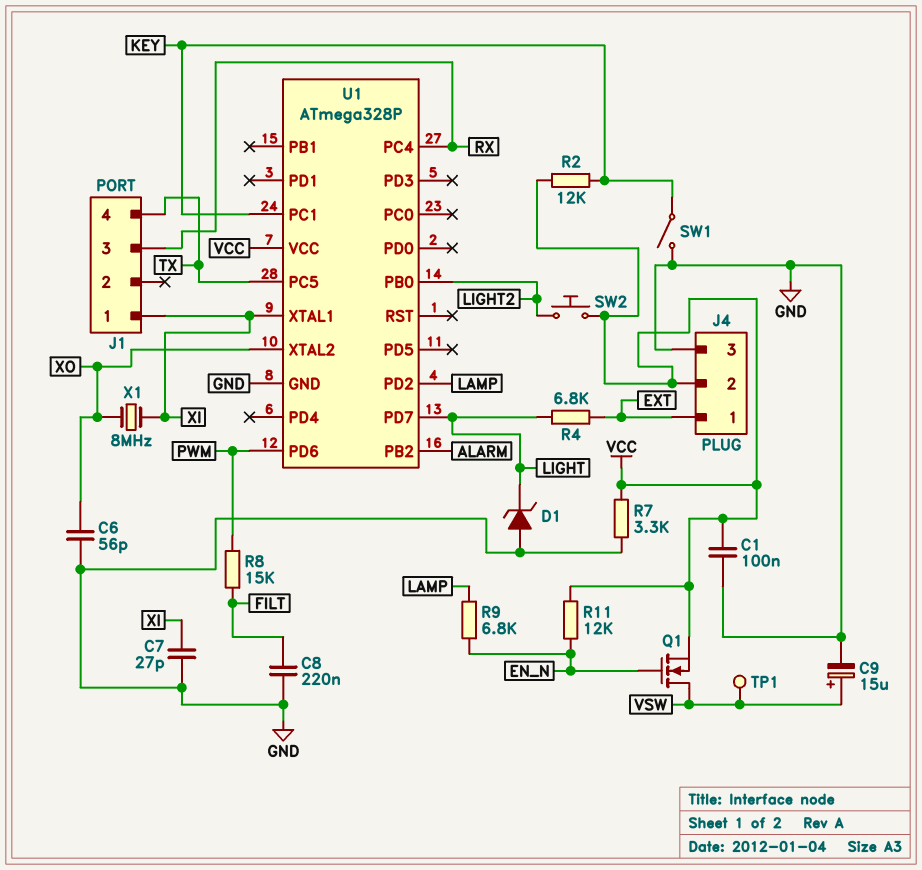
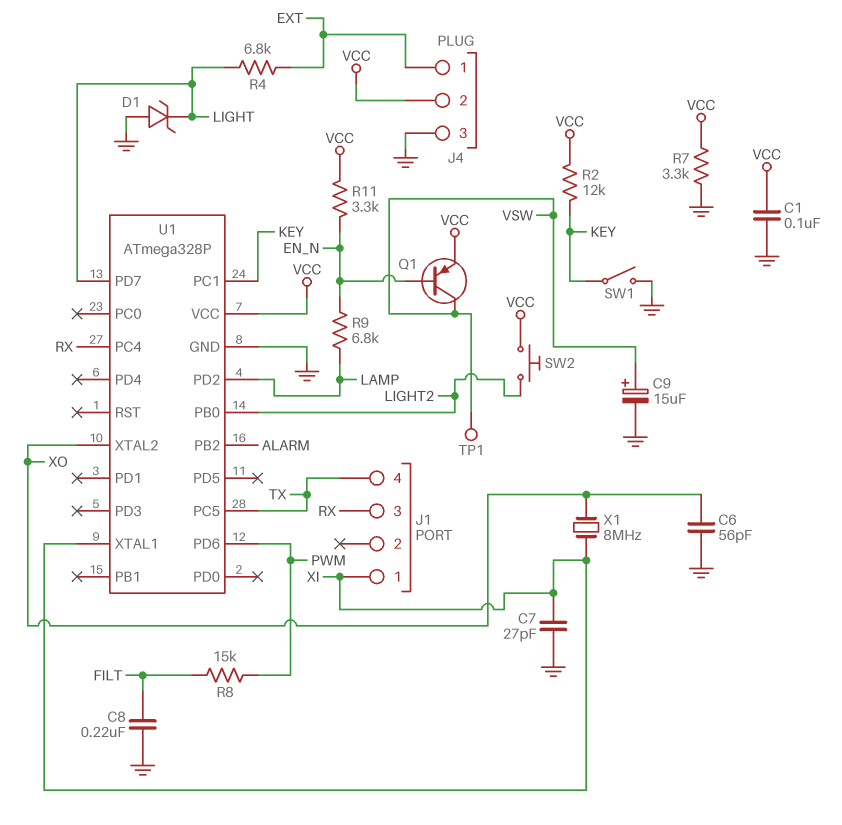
Q1: NMOS (G EN_N, D VSW, S VCC) -> PNP (B EN_N, C VSW, E VCC)
R11: 12k (EN_N, VCC) -> 3.3k (EN_N, VCC)

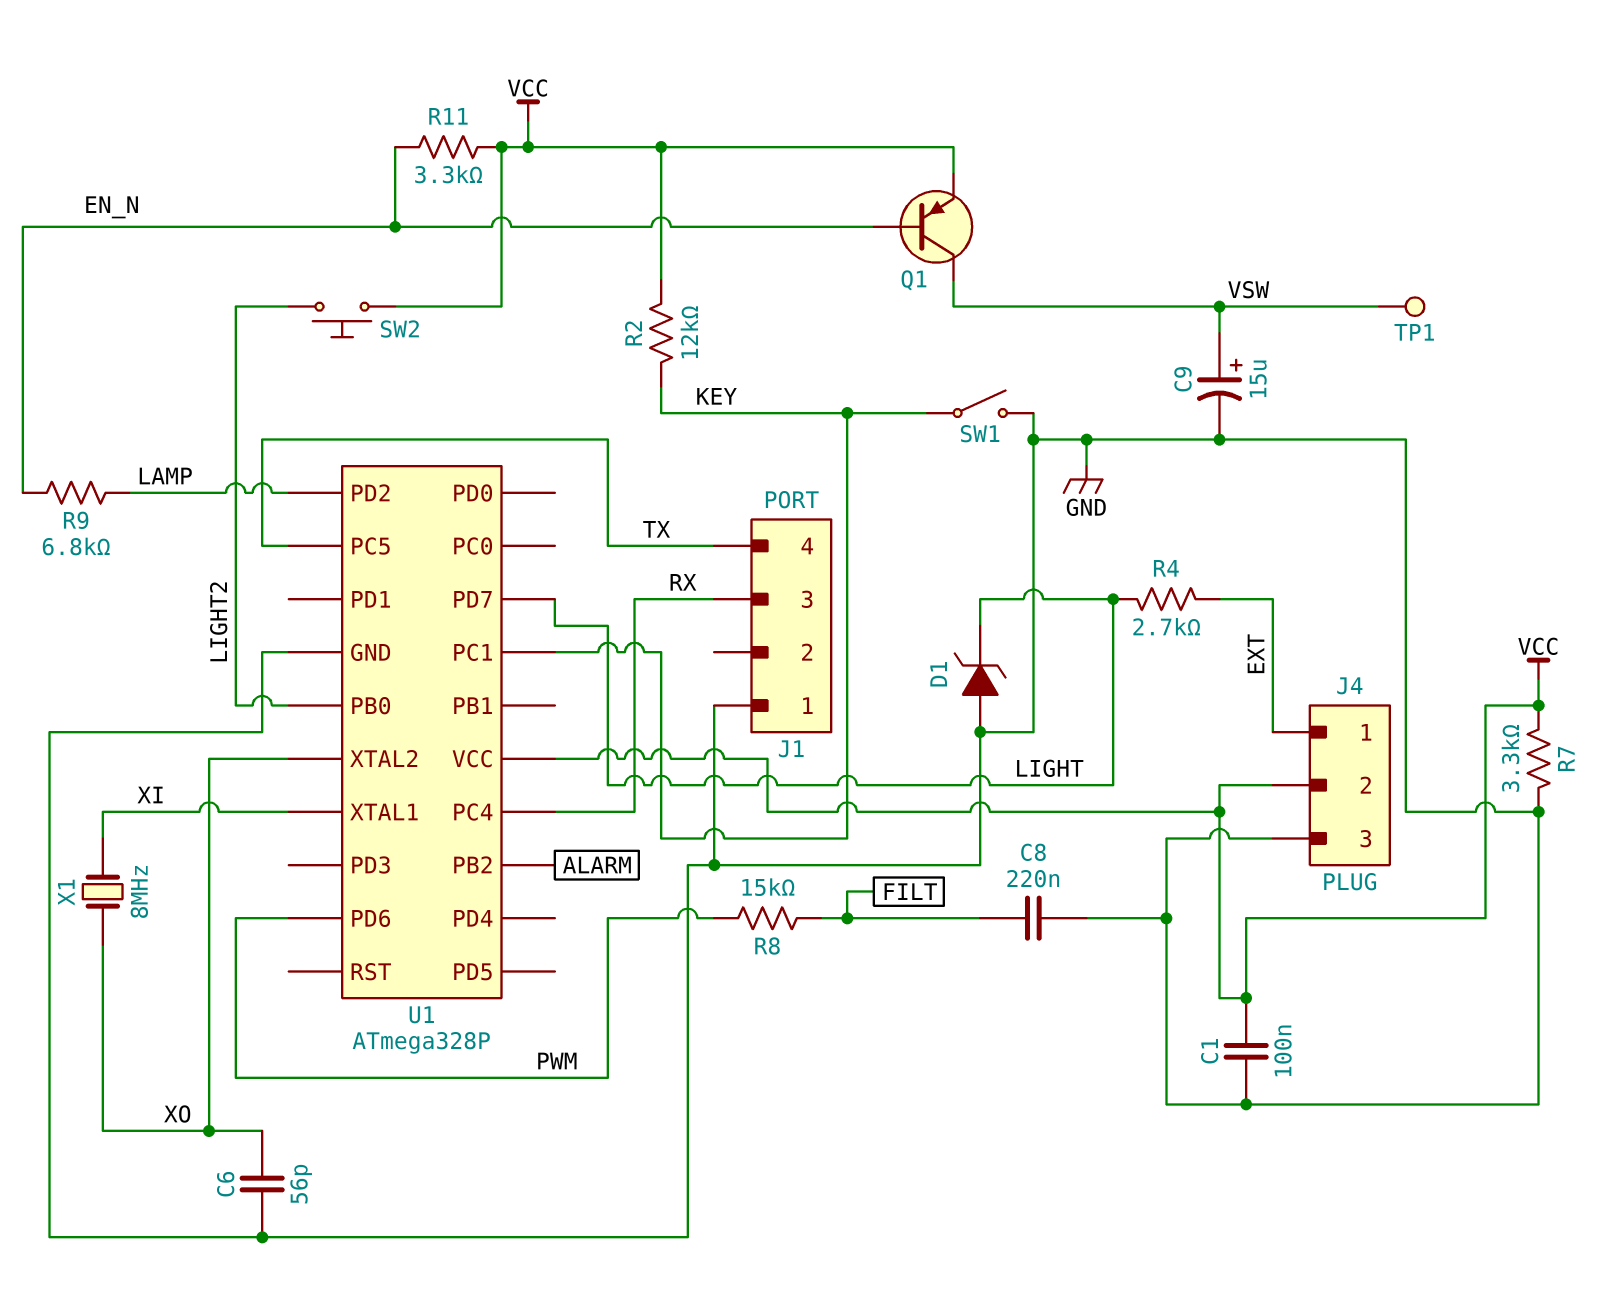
C7: 27pF (GND, XI) -> none
J1 pin 1: XI -> GND
R4: 6.8k (EXT, LIGHT) -> 2.7k (EXT, LIGHT)

